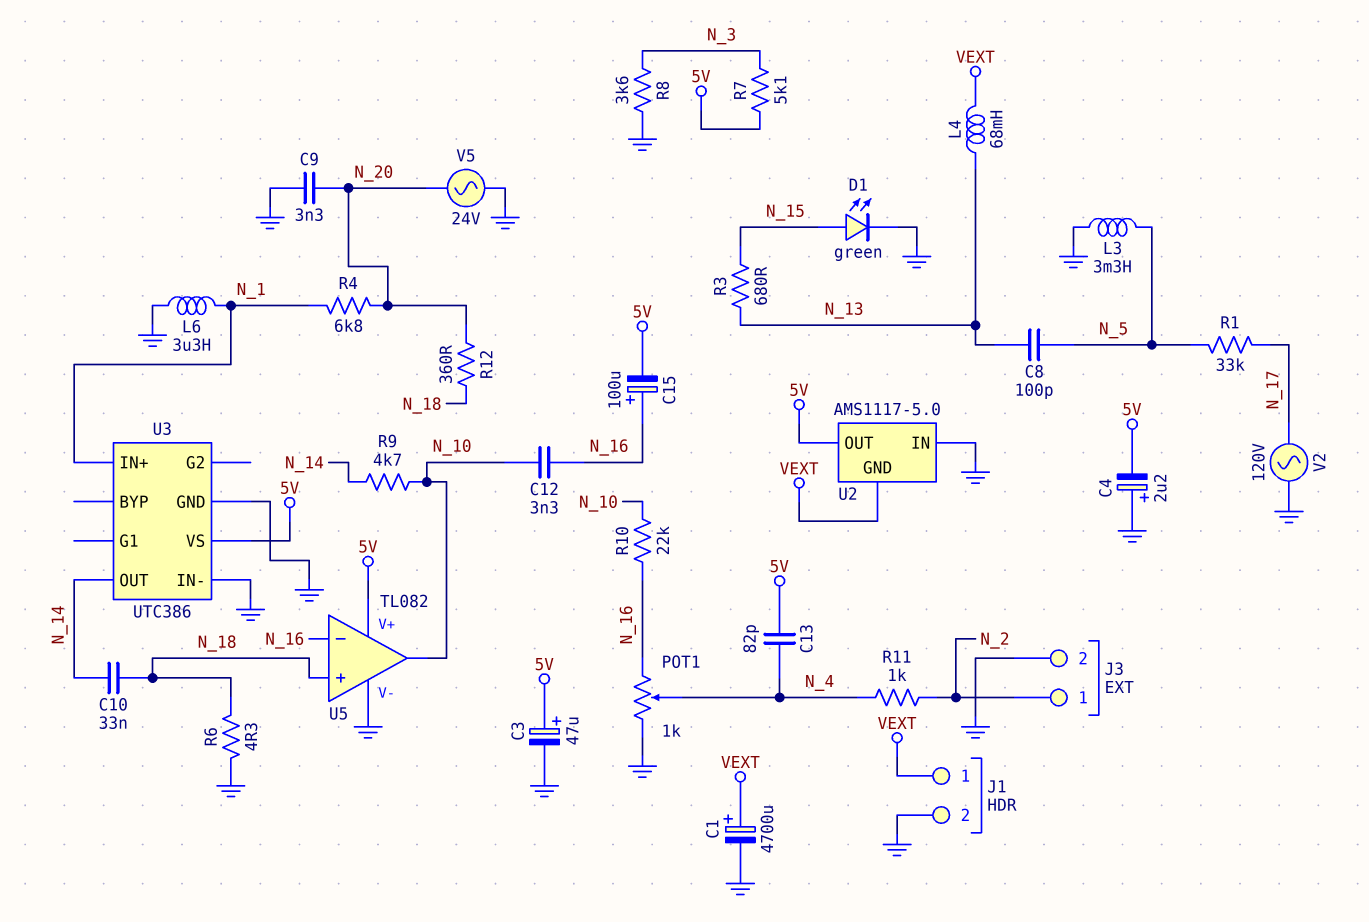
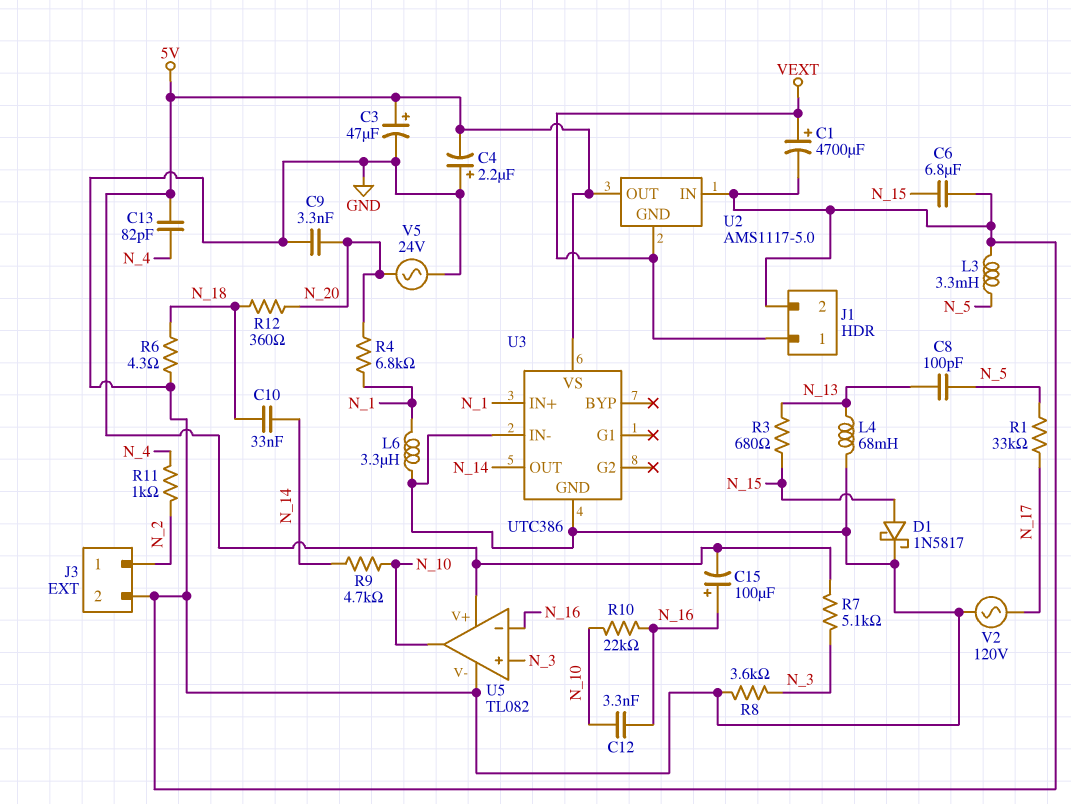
C6: none -> 6.8uF (GND, N_15)
D1: LED green (A N_15, K GND) -> schottky 1N5817 (A N_15, K GND)
L4: 68mH (N_13, VEXT) -> 68mH (GND, N_13)
POT1: 1k (GND, N_16, wiper N_4) -> none
U5 pin in+: N_18 -> N_3

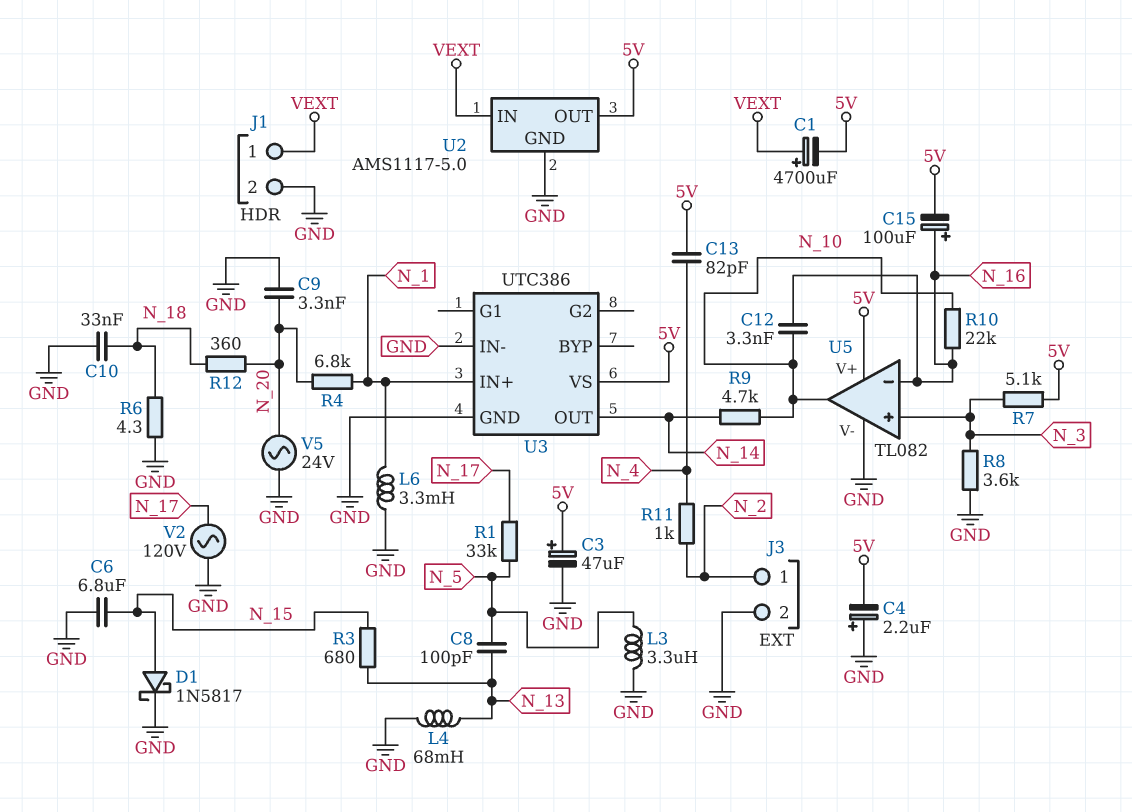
C1: 4700uF (plus VEXT, minus GND) -> 4700uF (plus VEXT, minus 5V)
C10: 33nF (N_14, N_18) -> 33nF (GND, N_18)
L3: 3.3mH (GND, N_5) -> 3.3uH (GND, N_5)
L6: 3.3uH (GND, N_1) -> 3.3mH (GND, N_1)
U2 pin GND: VEXT -> GND
U2 pin IN: GND -> VEXT

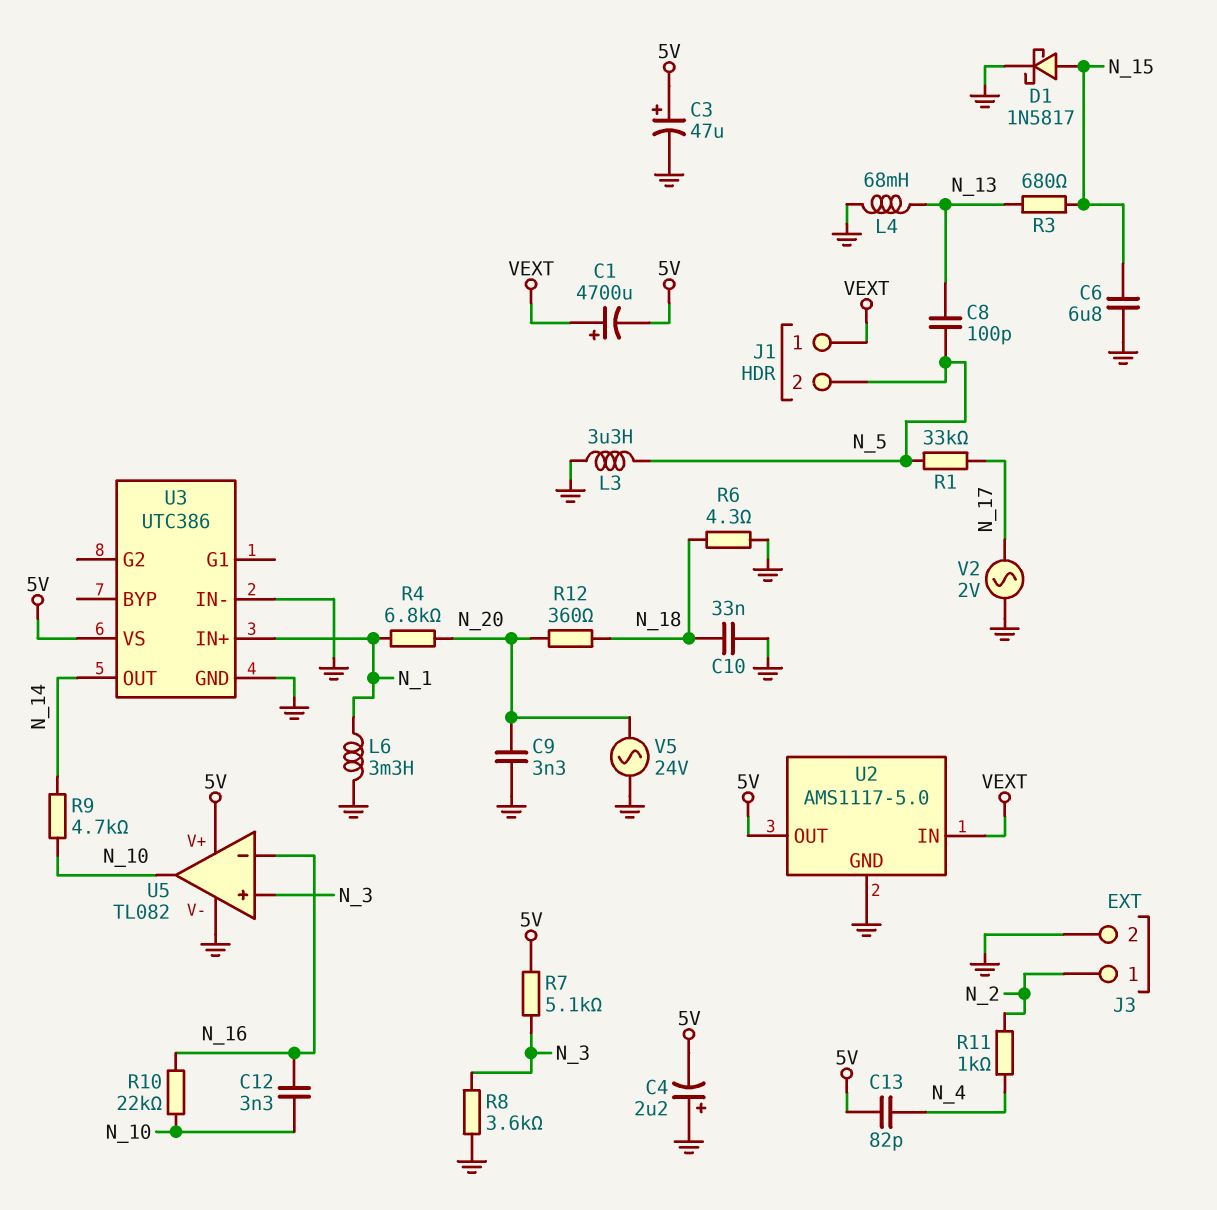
C15: 100uF (plus N_16, minus 5V) -> none
J1 pin 2: GND -> N_5
V2: AC 120V (GND, N_17) -> AC 2V (GND, N_17)

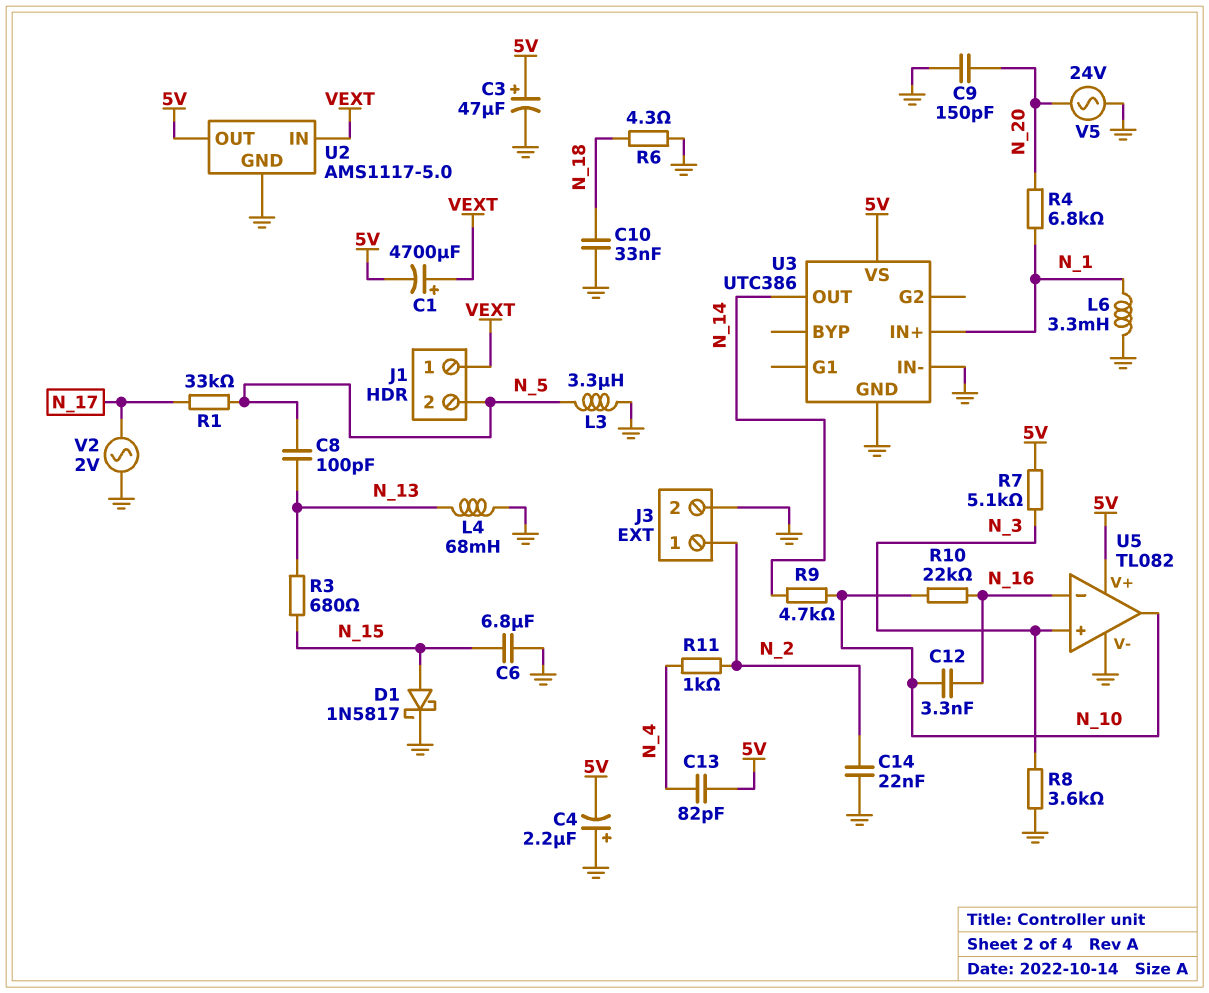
C9: 3.3nF (GND, N_20) -> 150pF (GND, N_20)
C14: none -> 22nF (GND, N_2)
R12: 360 (N_18, N_20) -> none

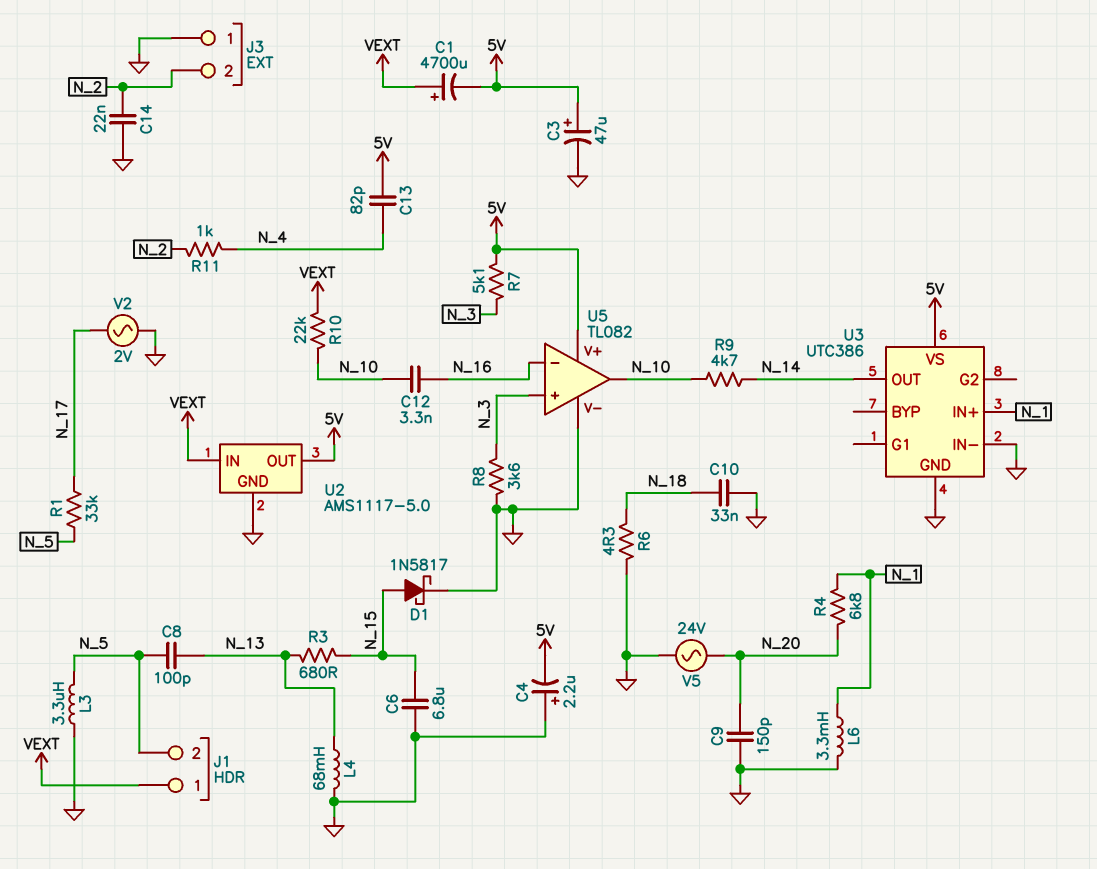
J3 pin 1: N_2 -> GND
J3 pin 2: GND -> N_2
R10: 22k (N_10, N_16) -> 22k (N_10, VEXT)

